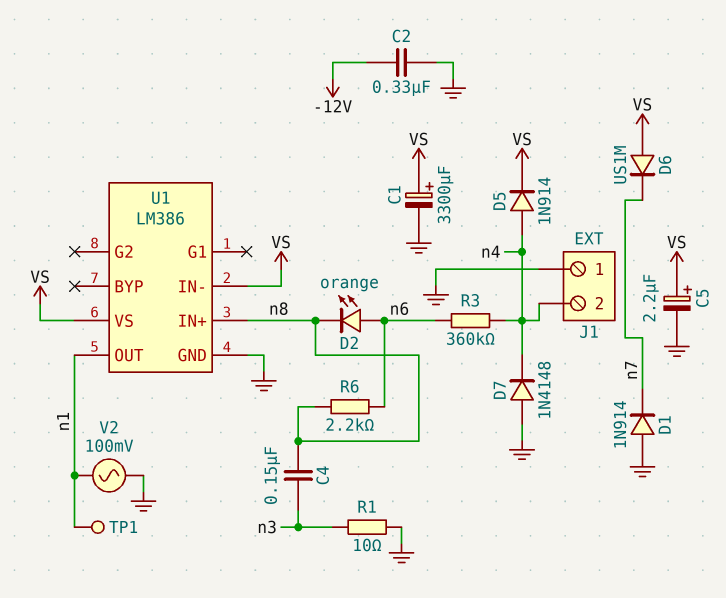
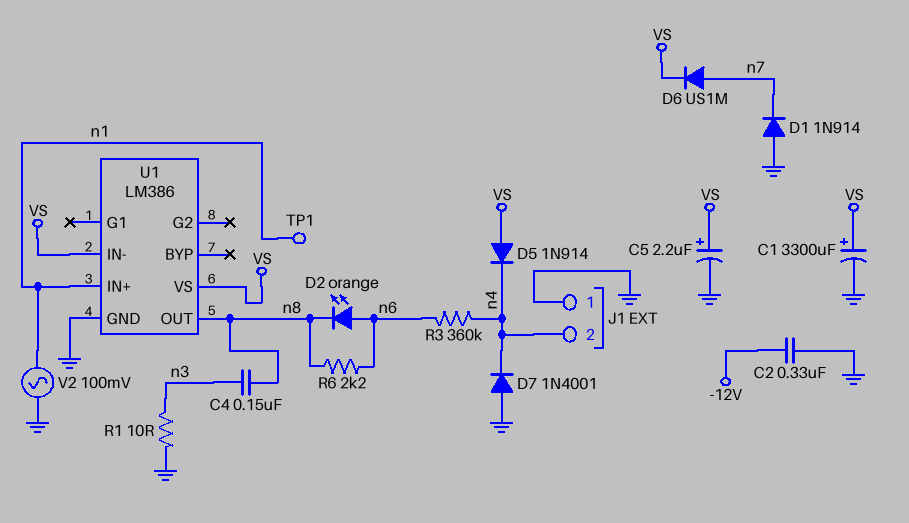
D5: diode 1N914 (A n4, K VS) -> diode 1N914 (A VS, K n4)
D6: diode US1M (A VS, K n7) -> diode US1M (A n7, K VS)
D7: diode 1N4148 (A GND, K n4) -> diode 1N4001 (A GND, K n4)
U1 pin IN+: n8 -> n1
U1 pin OUT: n1 -> n8

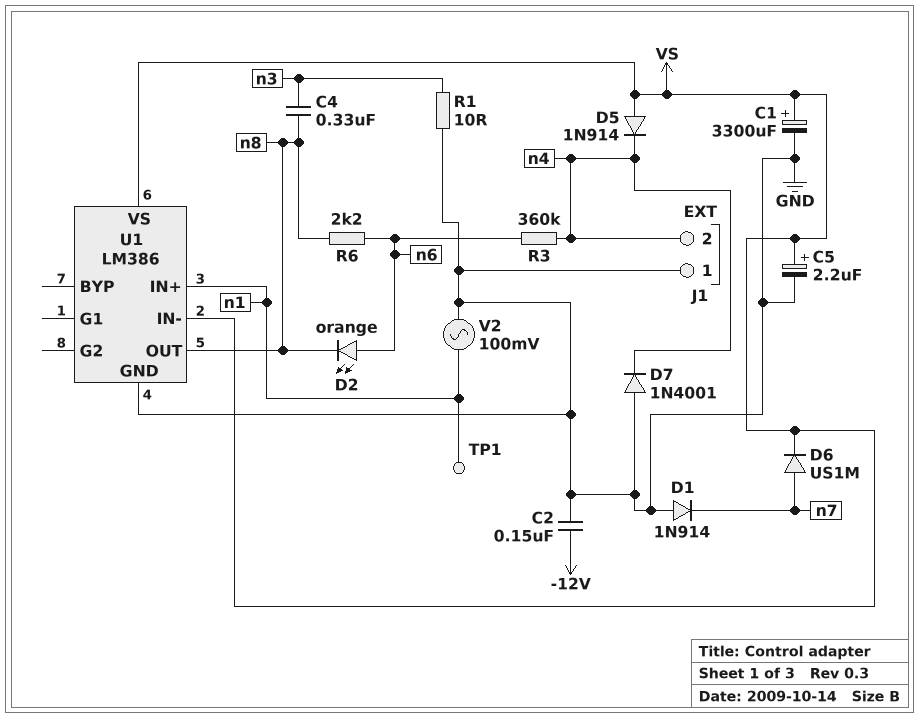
C2: 330nF (-12V, GND) -> 150nF (-12V, GND)
C4: 150nF (n3, n8) -> 330nF (n3, n8)

